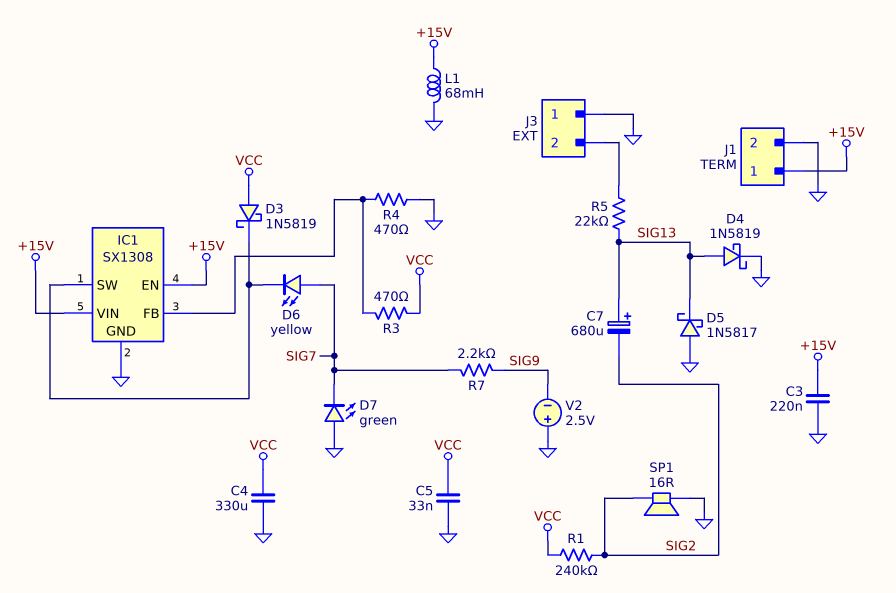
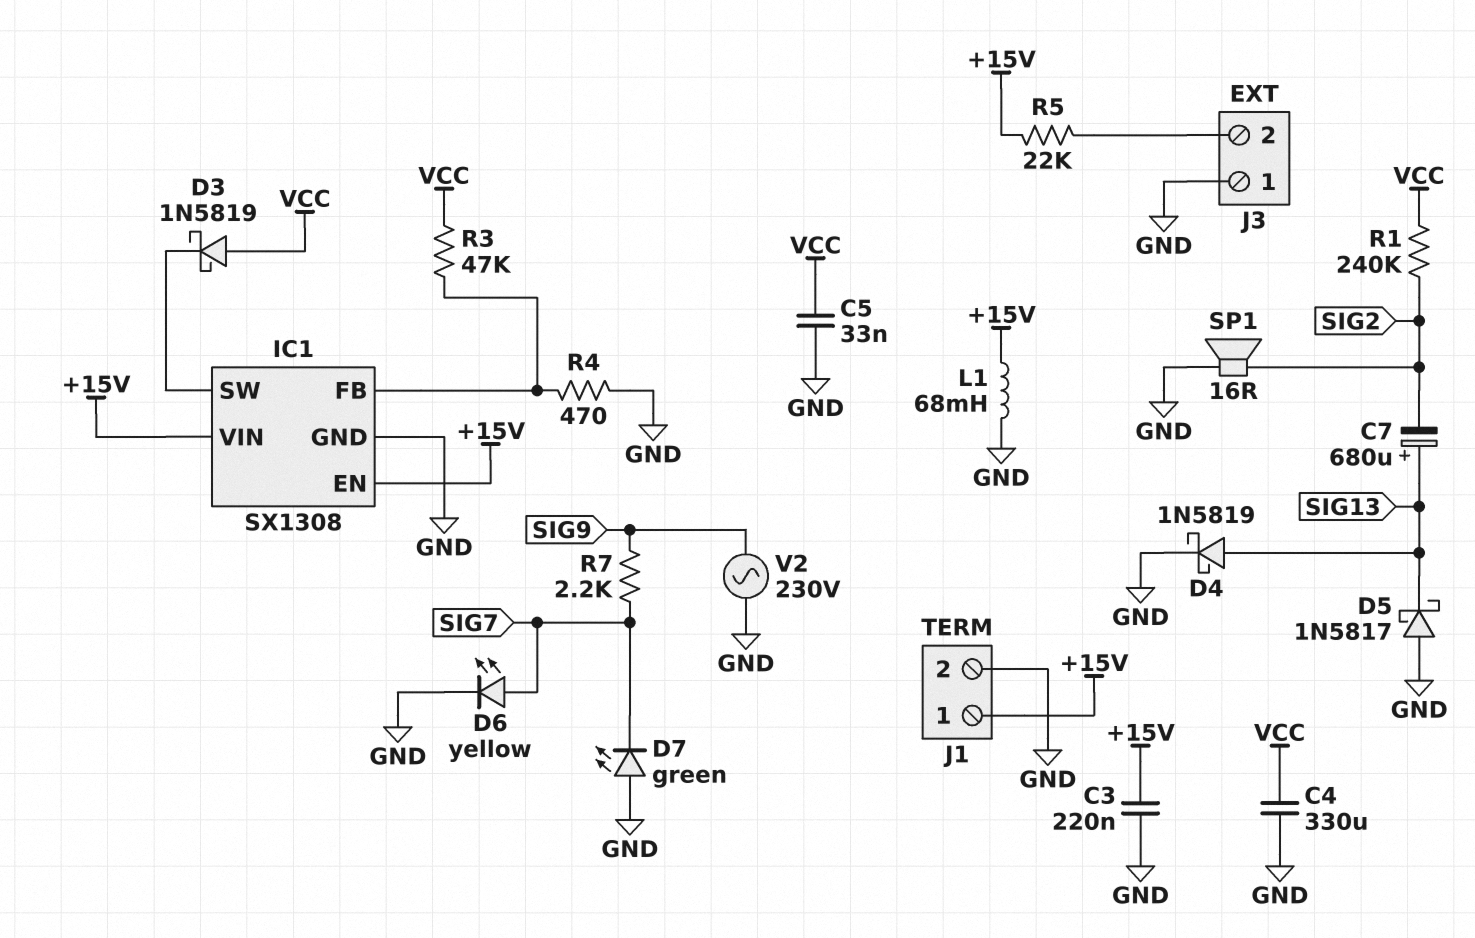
D6: LED yellow (A SIG7, K IC1/SW) -> LED yellow (A SIG7, K GND)
R3: 470 (IC1/FB, VCC) -> 47k (IC1/FB, VCC)
R5: 22k (J3/2, SIG13) -> 22k (+15V, J3/2)
V2: 2.5V (plus GND, minus SIG9) -> AC 230V (GND, SIG9)

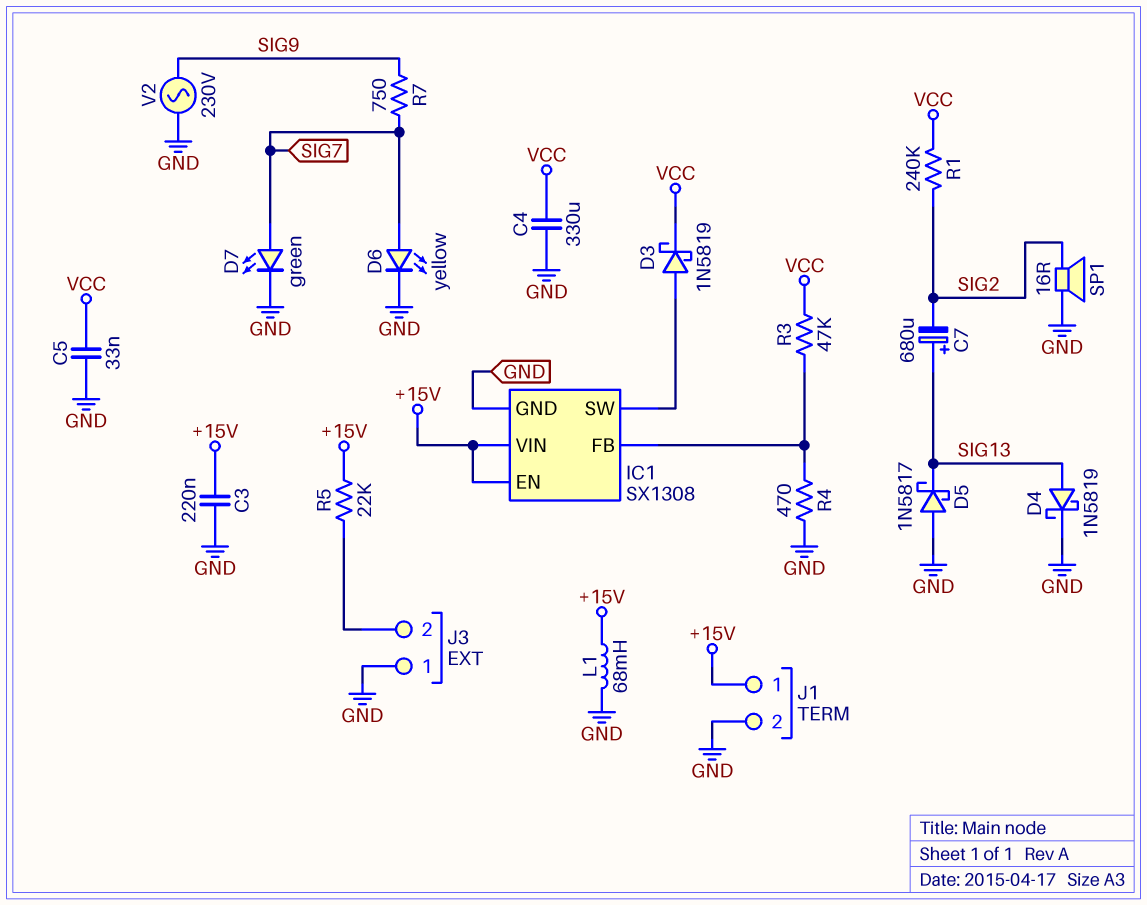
D3: schottky 1N5819 (A VCC, K IC1/SW) -> schottky 1N5819 (A IC1/SW, K VCC)
D7: LED green (A GND, K SIG7) -> LED green (A SIG7, K GND)
R7: 2.2k (SIG7, SIG9) -> 750 (SIG7, SIG9)

